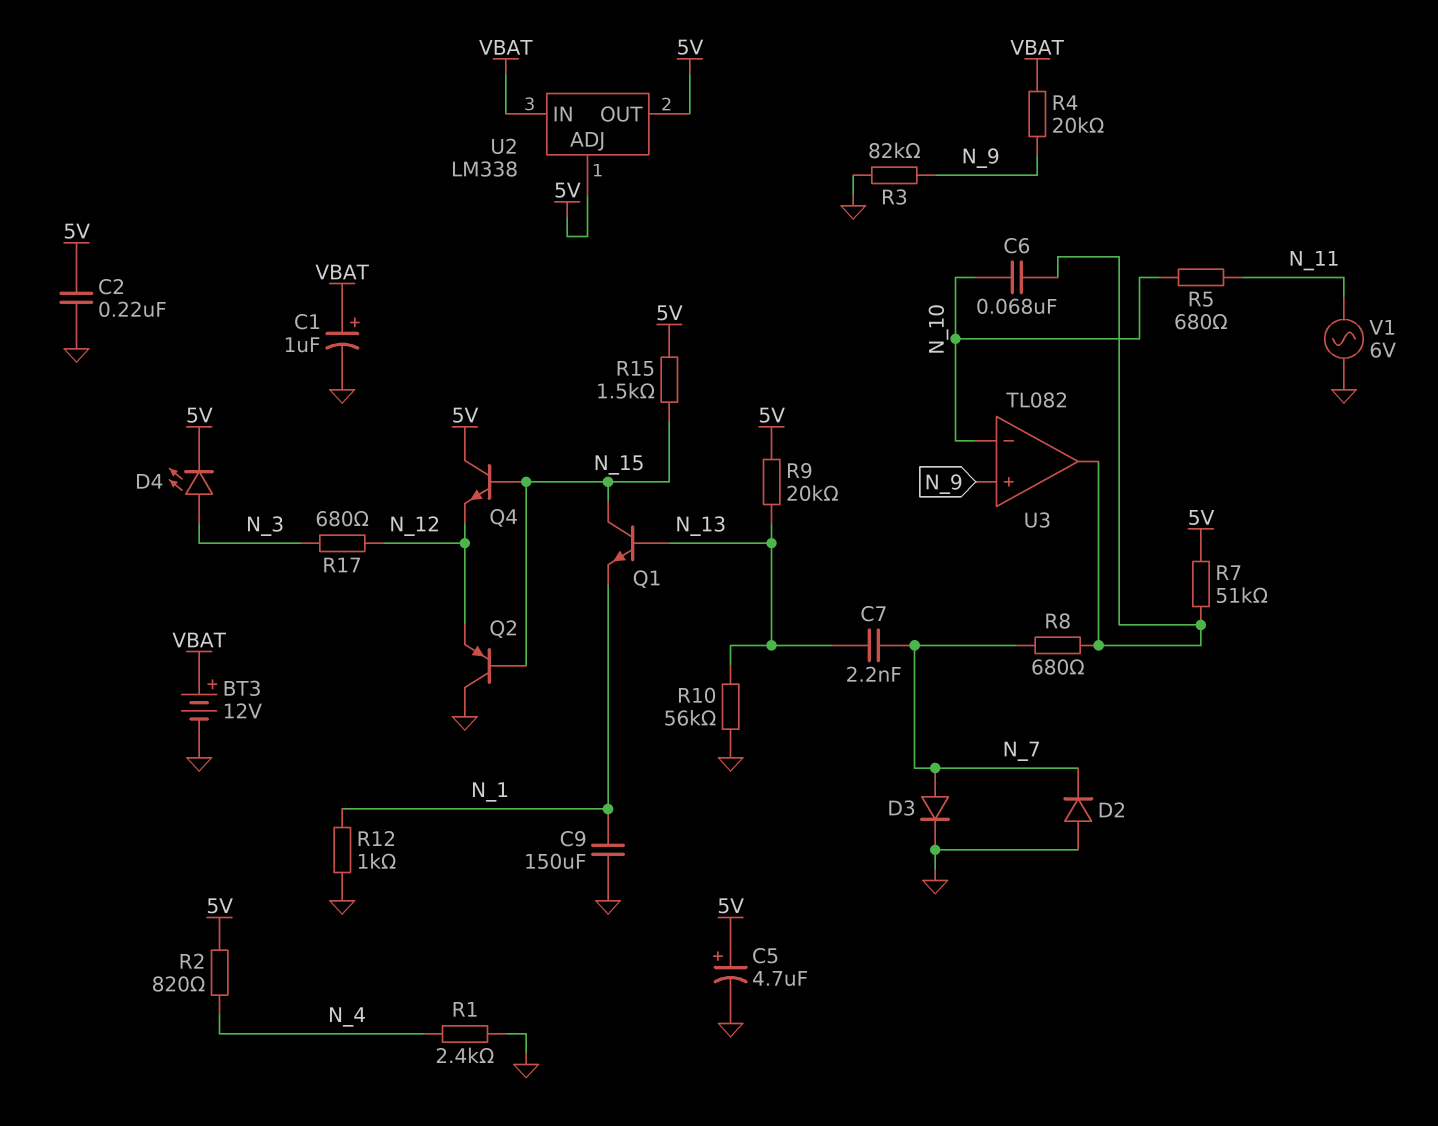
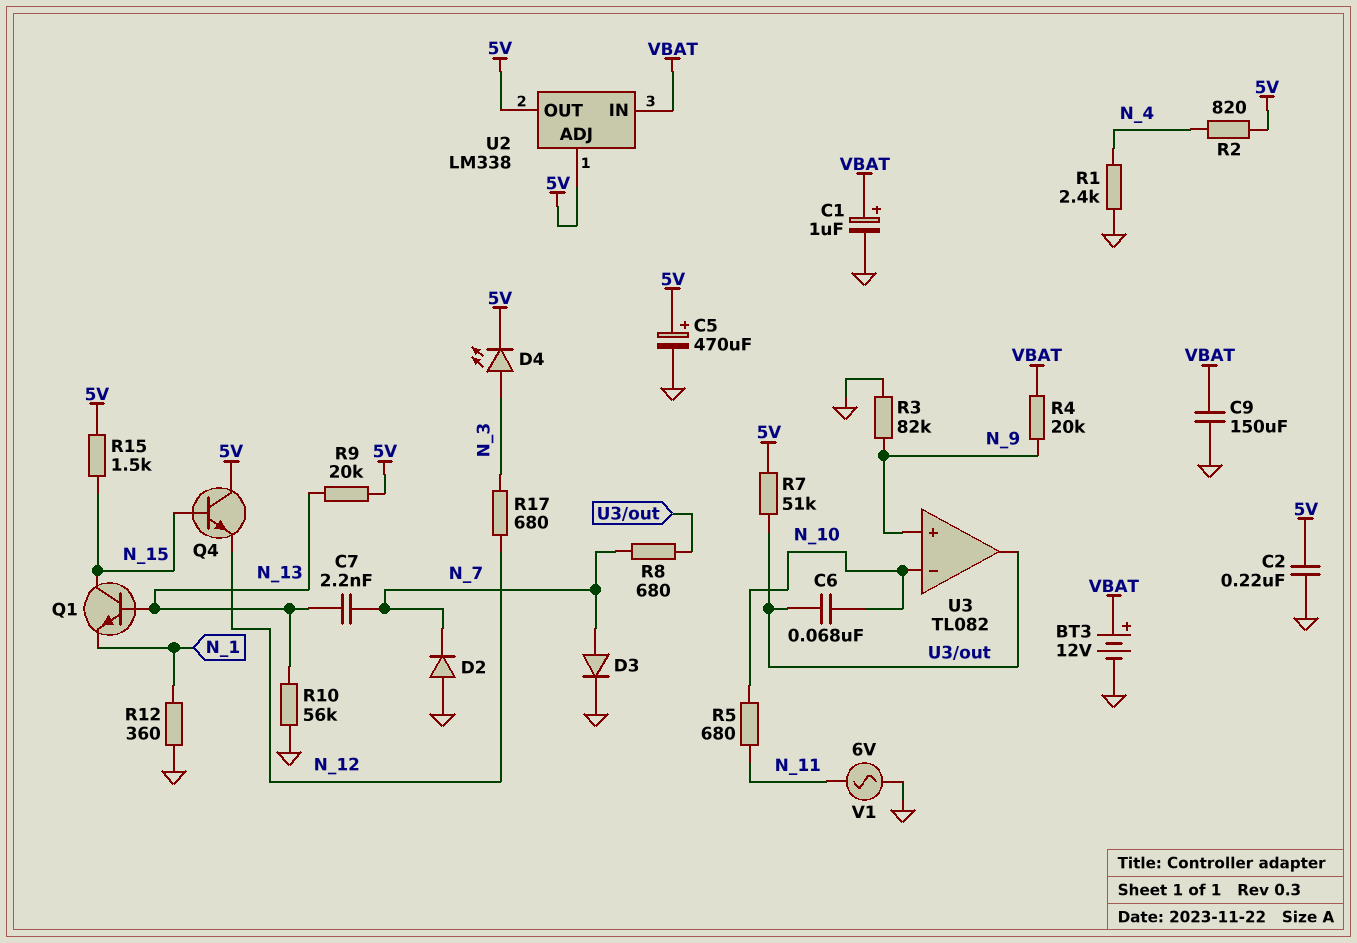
C5: 4.7uF (plus 5V, minus GND) -> 470uF (plus 5V, minus GND)
C9: 150uF (GND, N_1) -> 150uF (GND, VBAT)
Q2: PNP (B N_15, C GND, E N_12) -> none
R12: 1k (GND, N_1) -> 360 (GND, N_1)

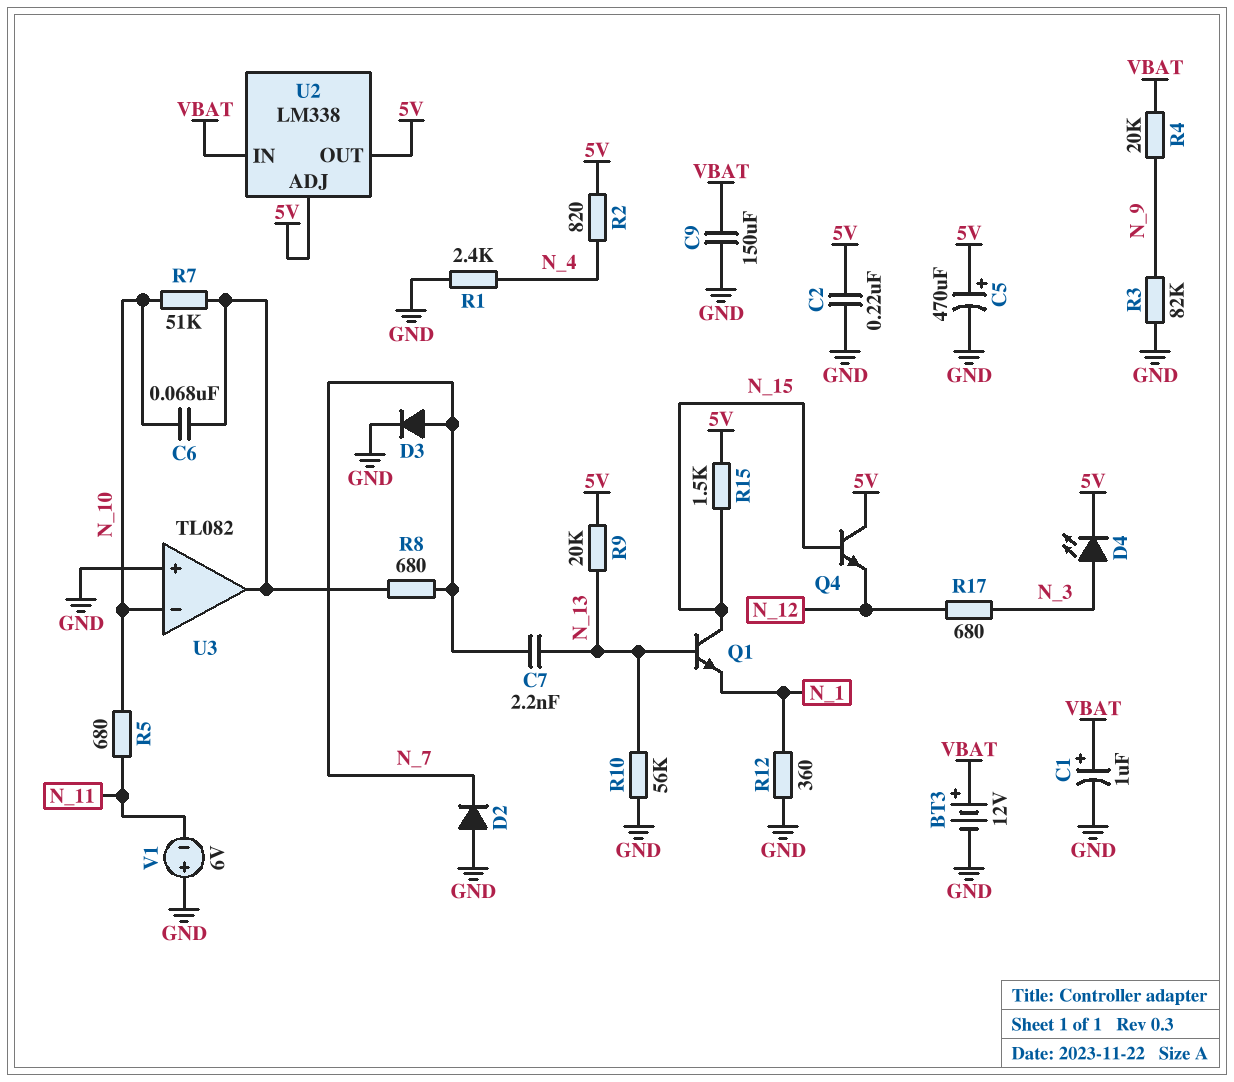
R7: 51k (5V, U3/out) -> 51k (N_10, U3/out)
U3 pin in+: N_9 -> GND
V1: AC 6V (GND, N_11) -> 6V (plus GND, minus N_11)

